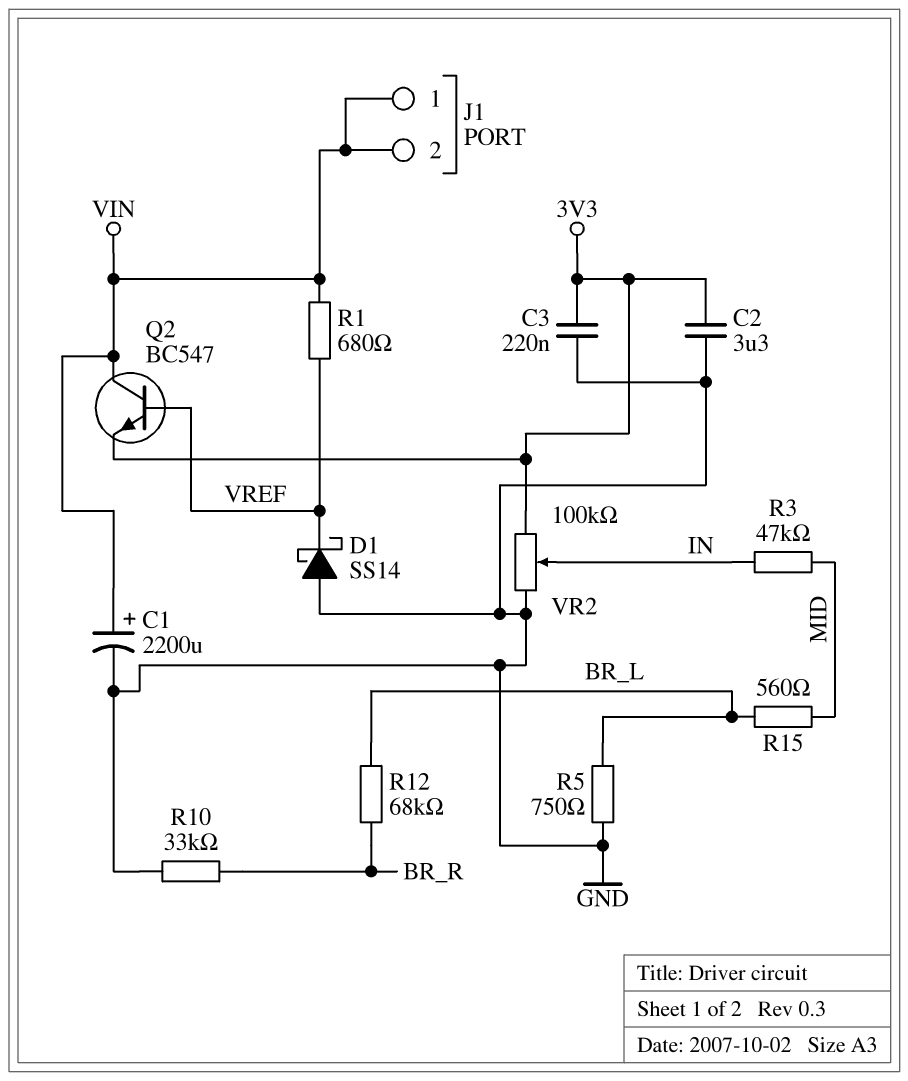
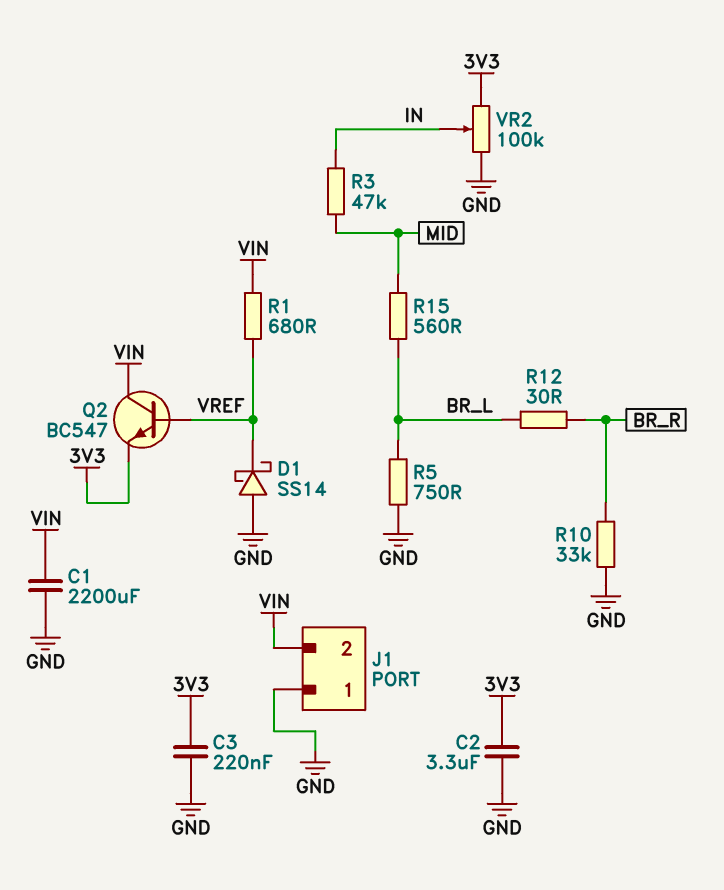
C1: 2200uF (plus VIN, minus GND) -> 2200uF (GND, VIN)
J1 pin 1: VIN -> GND
R12: 68k (BR_L, BR_R) -> 30 (BR_L, BR_R)

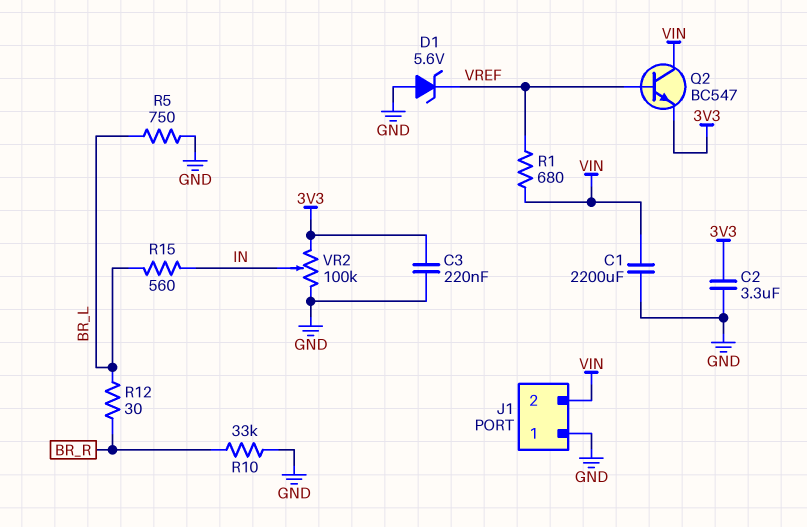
D1: schottky SS14 (A GND, K VREF) -> zener 5.6V (A GND, K VREF)
R3: 47k (IN, MID) -> none
R15: 560 (BR_L, MID) -> 560 (BR_L, IN)

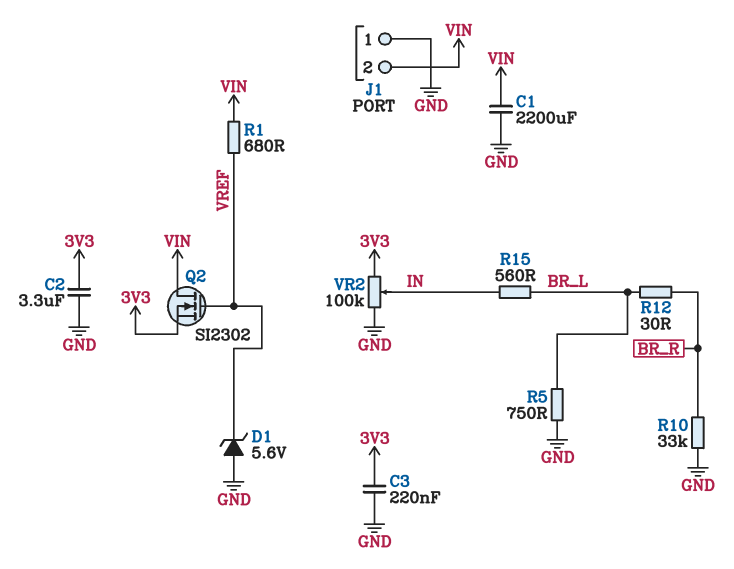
Q2: NPN BC547 (B VREF, C VIN, E 3V3) -> NMOS SI2302 (G VREF, D VIN, S 3V3)

